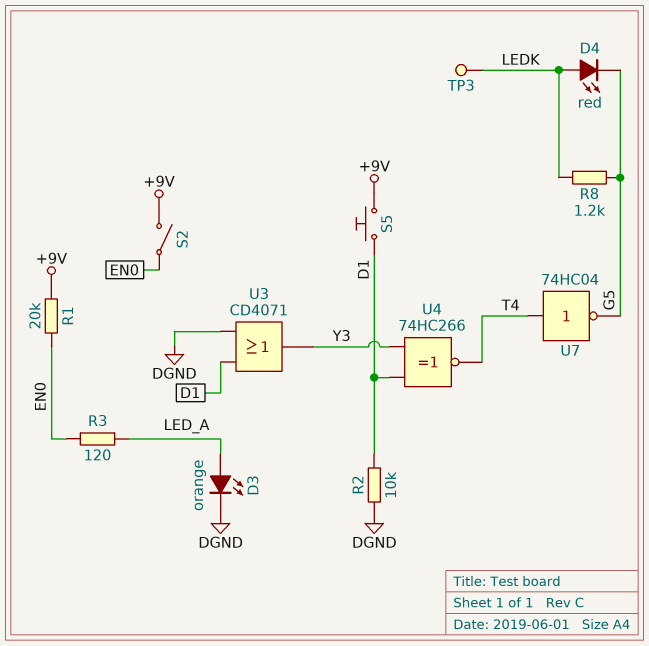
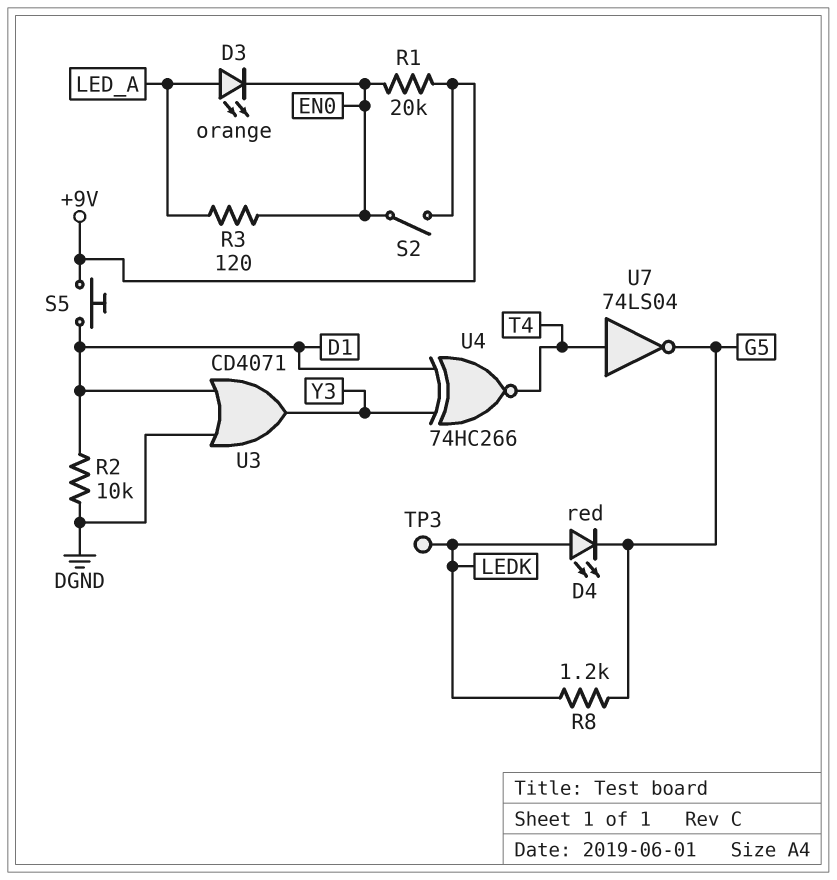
D3: LED orange (A LED_A, K DGND) -> LED orange (A LED_A, K EN0)
U7: NOT 74HC04 (in T4, out G5) -> NOT 74LS04 (in T4, out G5)

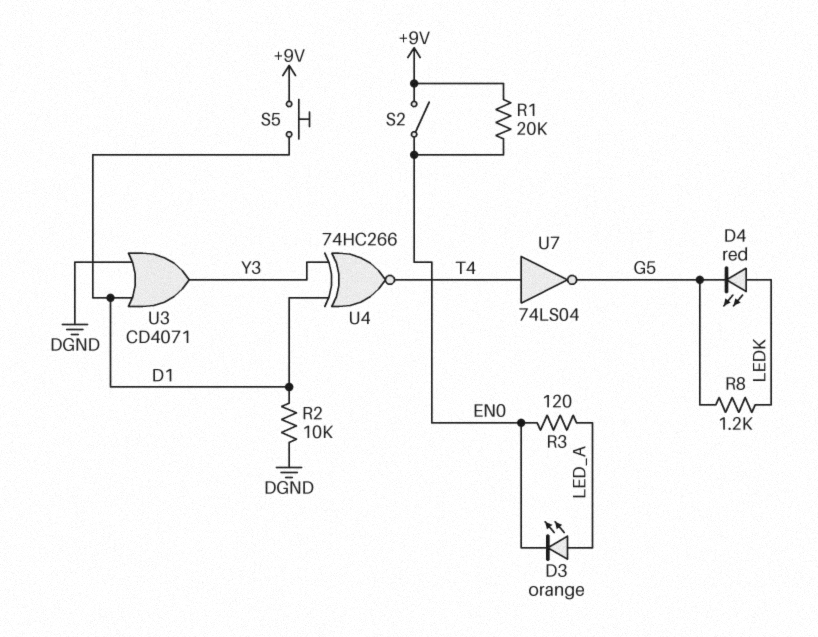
TP3: test point (LEDK) -> none

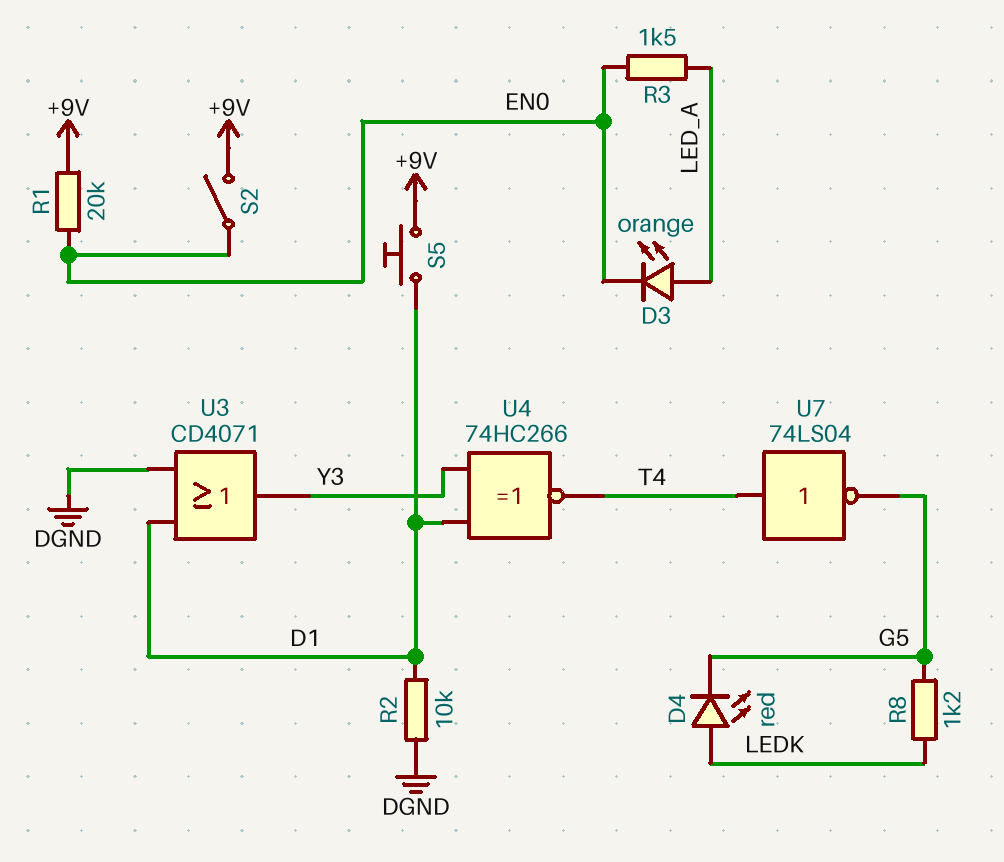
R3: 120 (EN0, LED_A) -> 1.5k (EN0, LED_A)

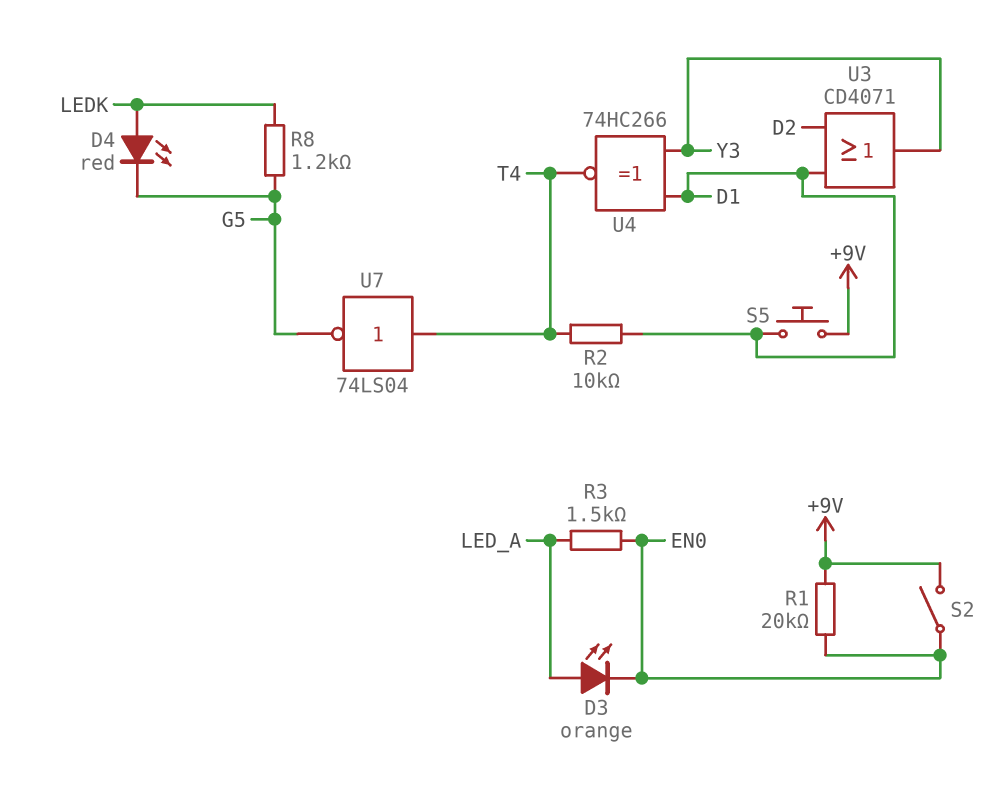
R2: 10k (D1, DGND) -> 10k (D1, T4)
U3: OR CD4071 (in D1, in DGND, out Y3) -> OR CD4071 (in D1, in D2, out Y3)

